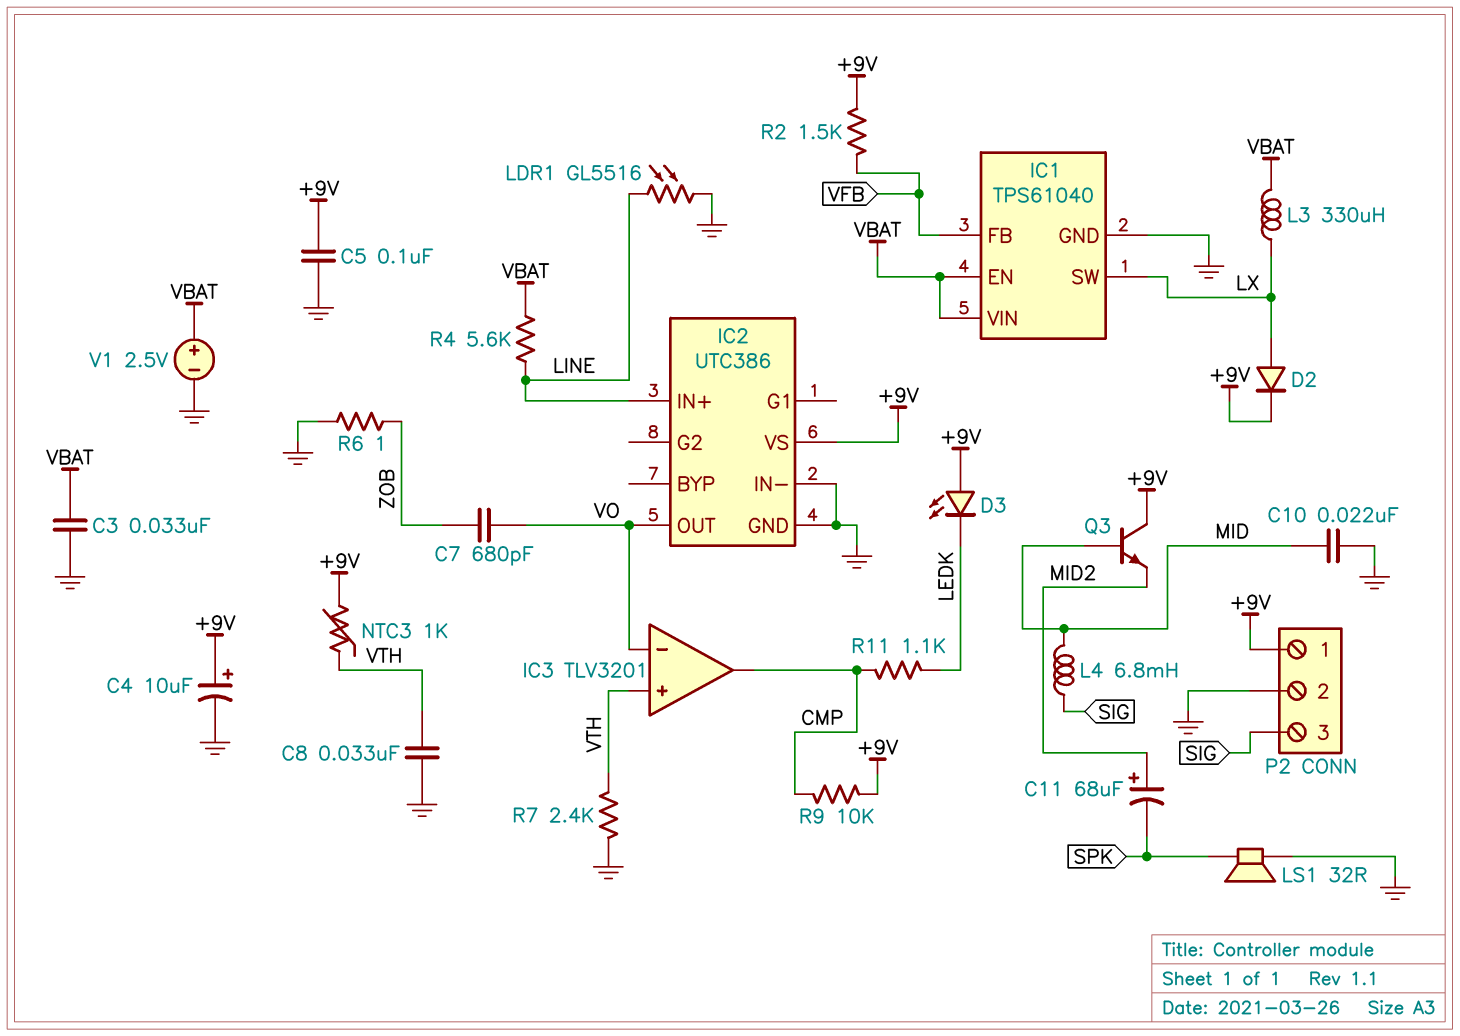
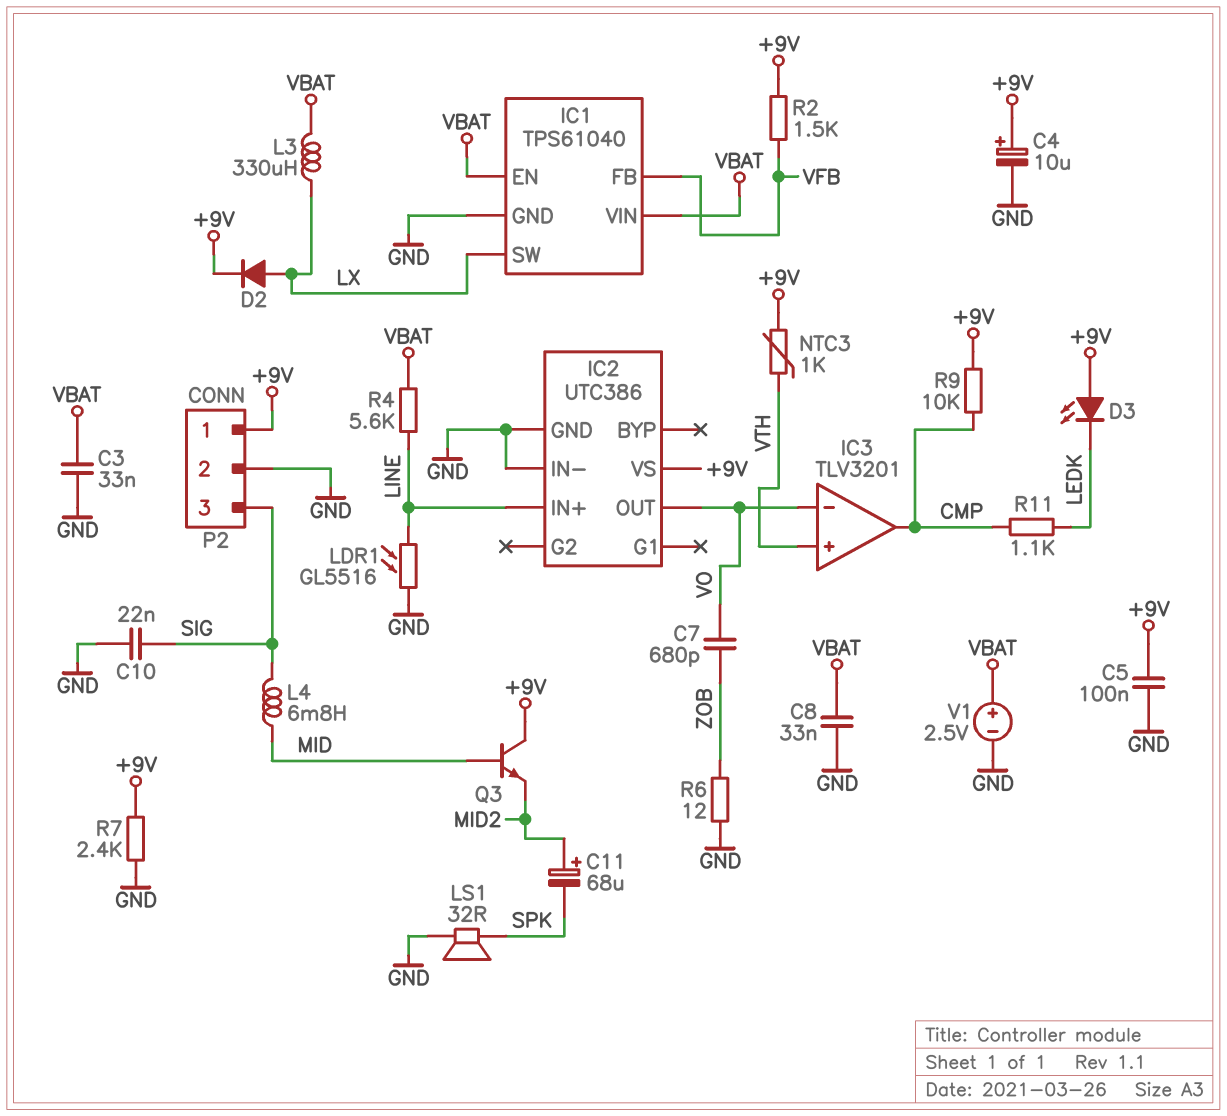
C8: 33nF (GND, VTH) -> 33nF (GND, VBAT)
C10: 22nF (GND, MID) -> 22nF (GND, SIG)
R6: 1 (GND, ZOB) -> 12 (GND, ZOB)
R7: 2.4k (GND, VTH) -> 2.4k (+9V, GND)

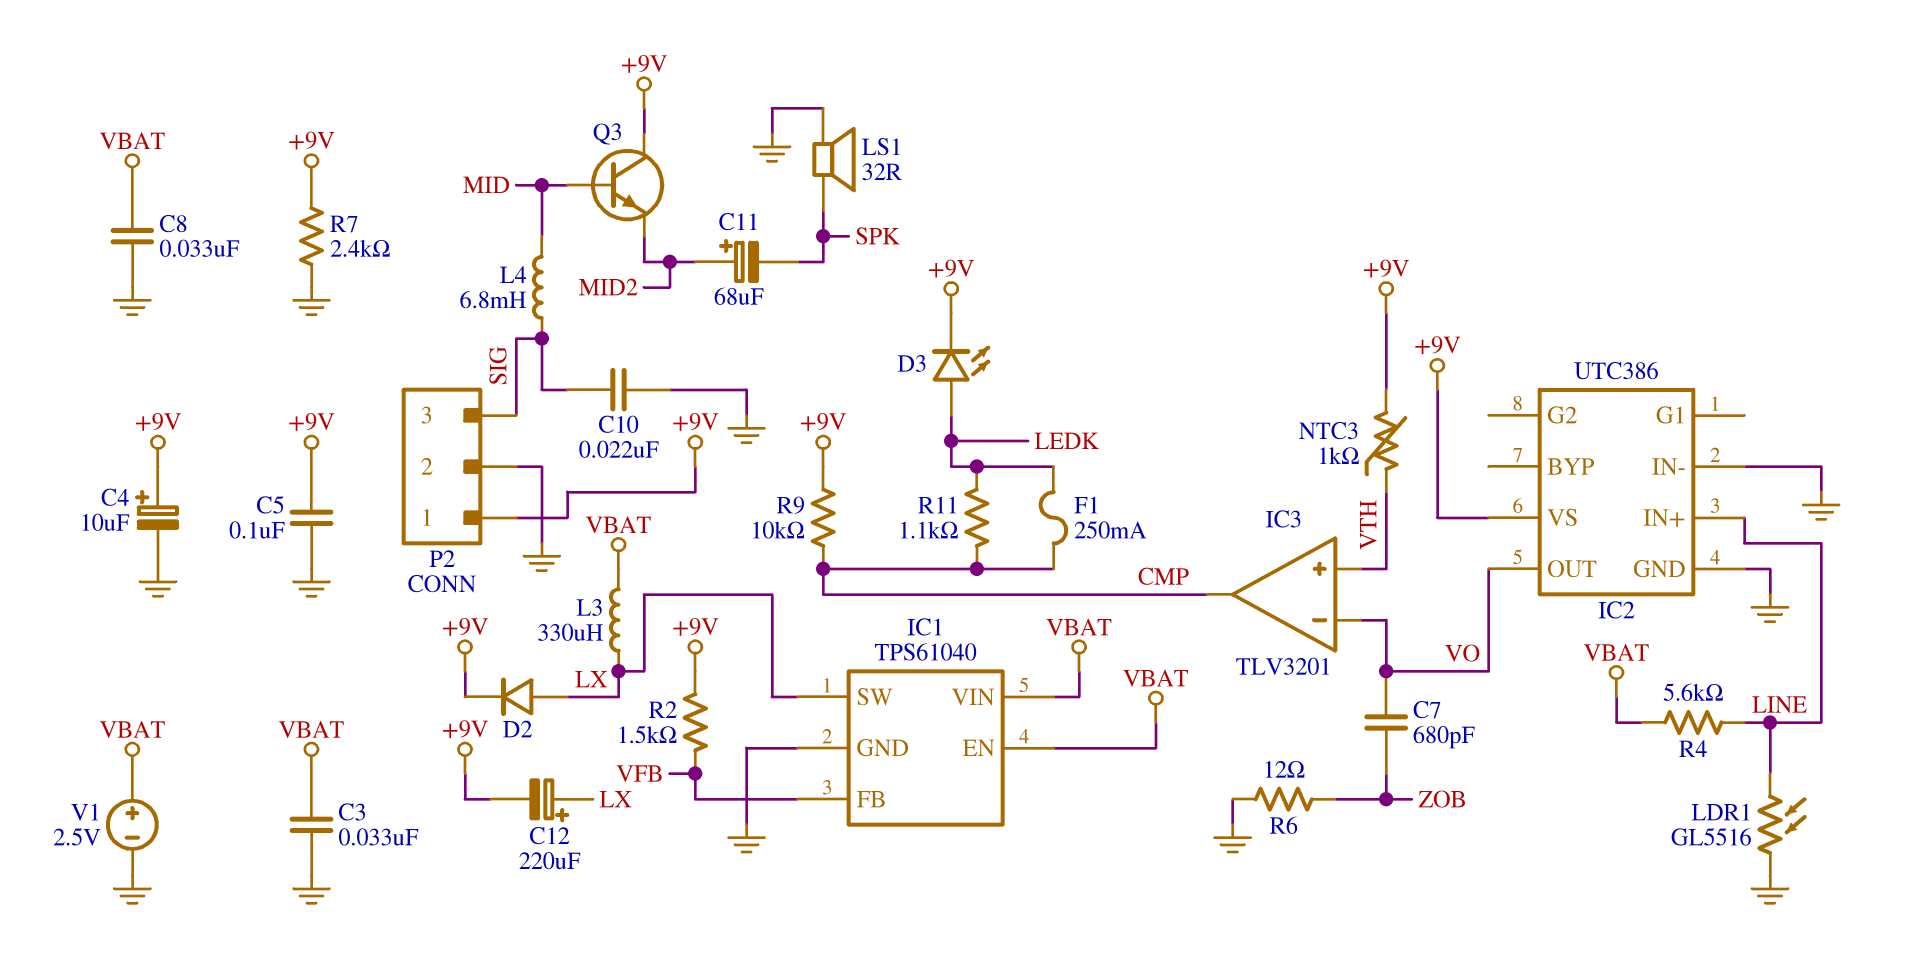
C12: none -> 220uF (plus LX, minus +9V)
D3: LED (A +9V, K LEDK) -> LED (A LEDK, K +9V)
F1: none -> 250mA (CMP, LEDK)

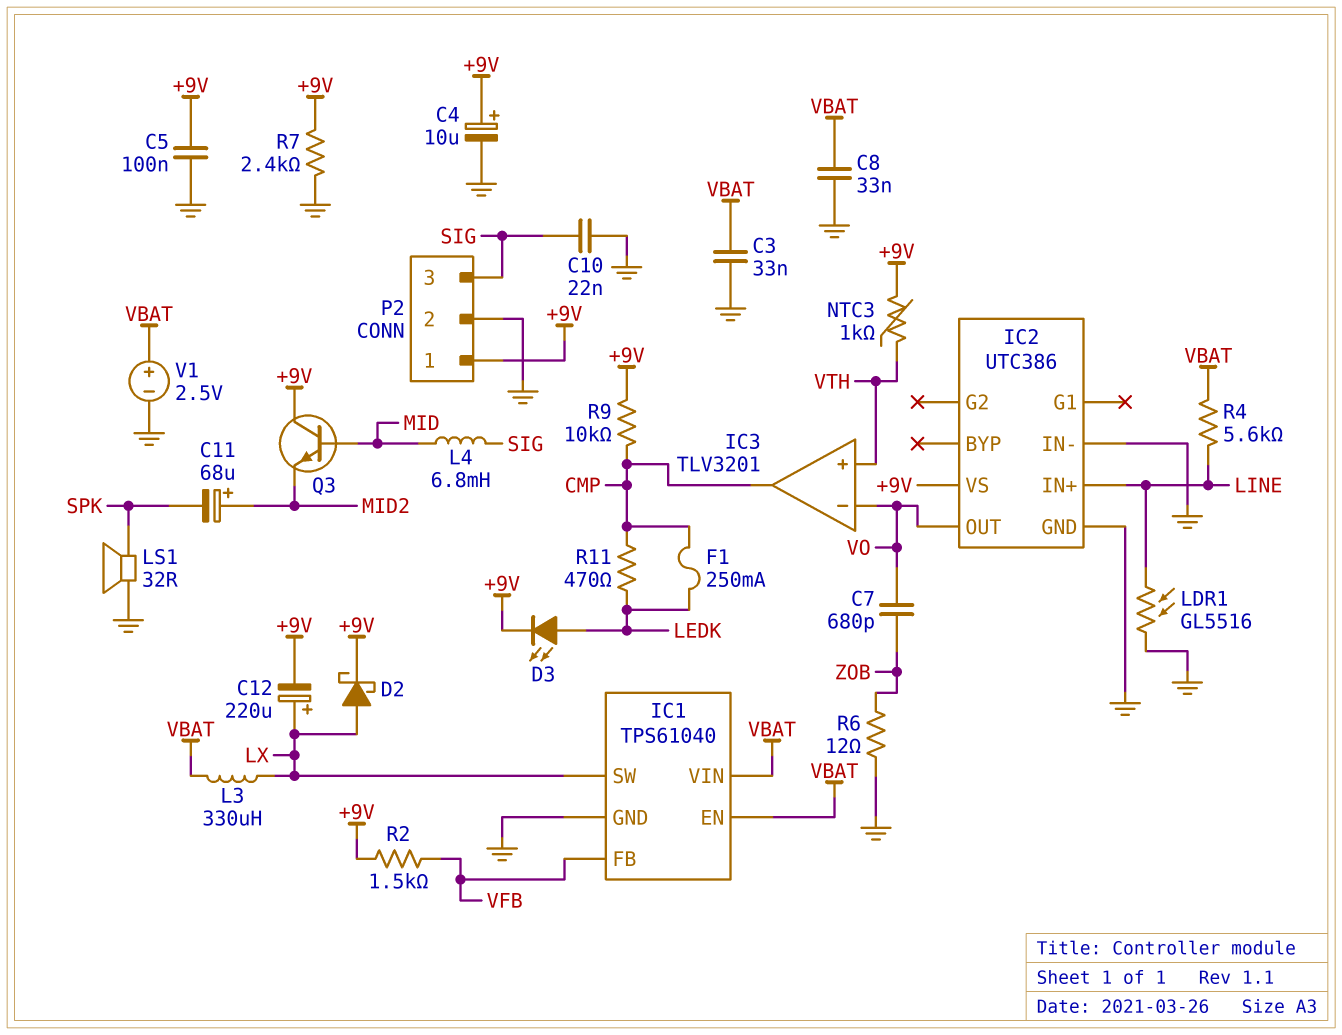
D2: diode (A LX, K +9V) -> schottky (A LX, K +9V)
R11: 1.1k (CMP, LEDK) -> 470 (CMP, LEDK)

